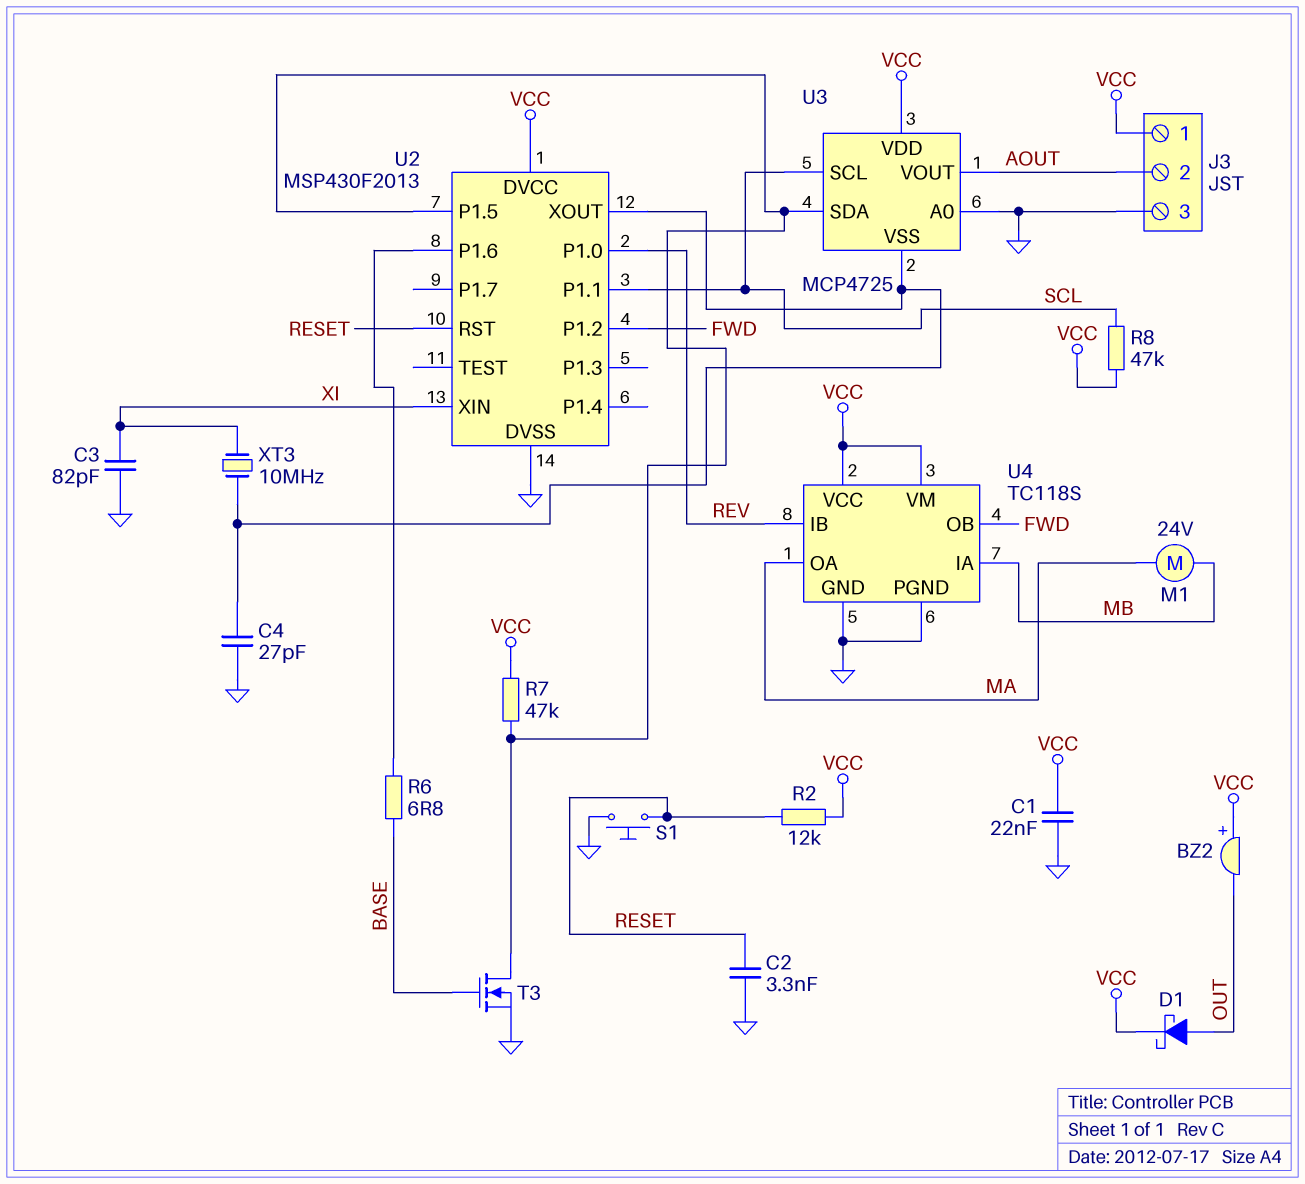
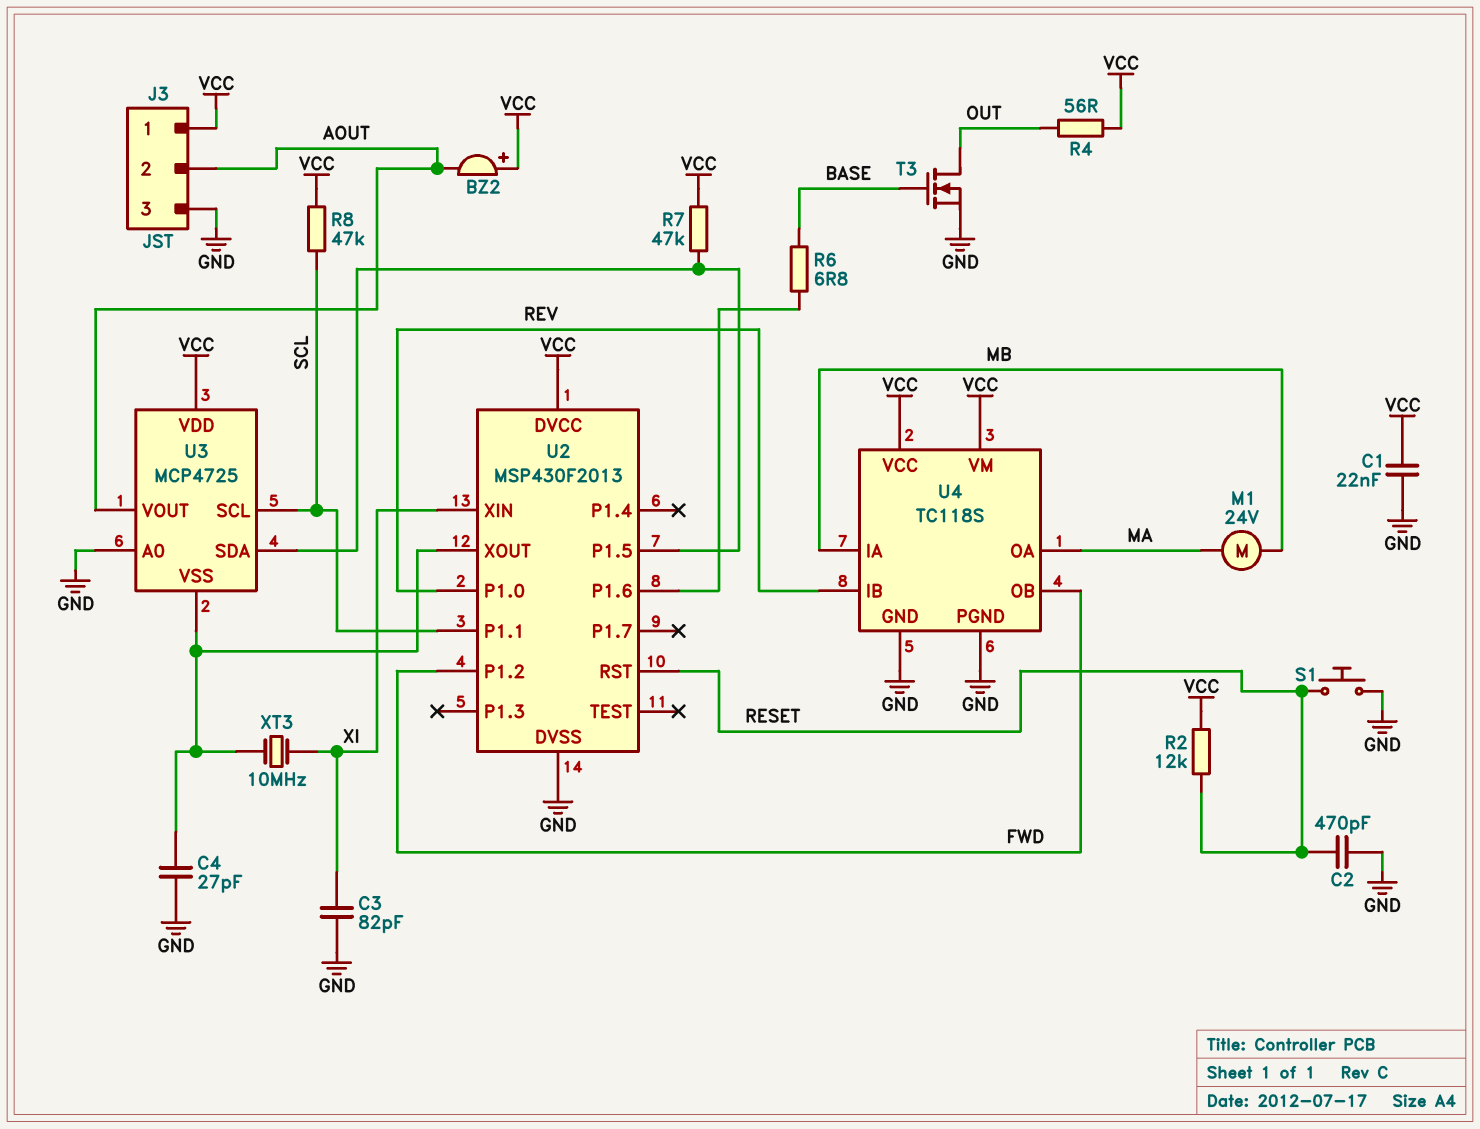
BZ2: buzzer (plus VCC, minus OUT) -> buzzer (plus VCC, minus AOUT)
C2: 3.3nF (GND, RESET) -> 470pF (GND, RESET)
D1: schottky (A OUT, K VCC) -> none
R4: none -> 56 (OUT, VCC)
T3: NMOS (G BASE, D U2/P1.5, S GND) -> NMOS (G BASE, D OUT, S GND)

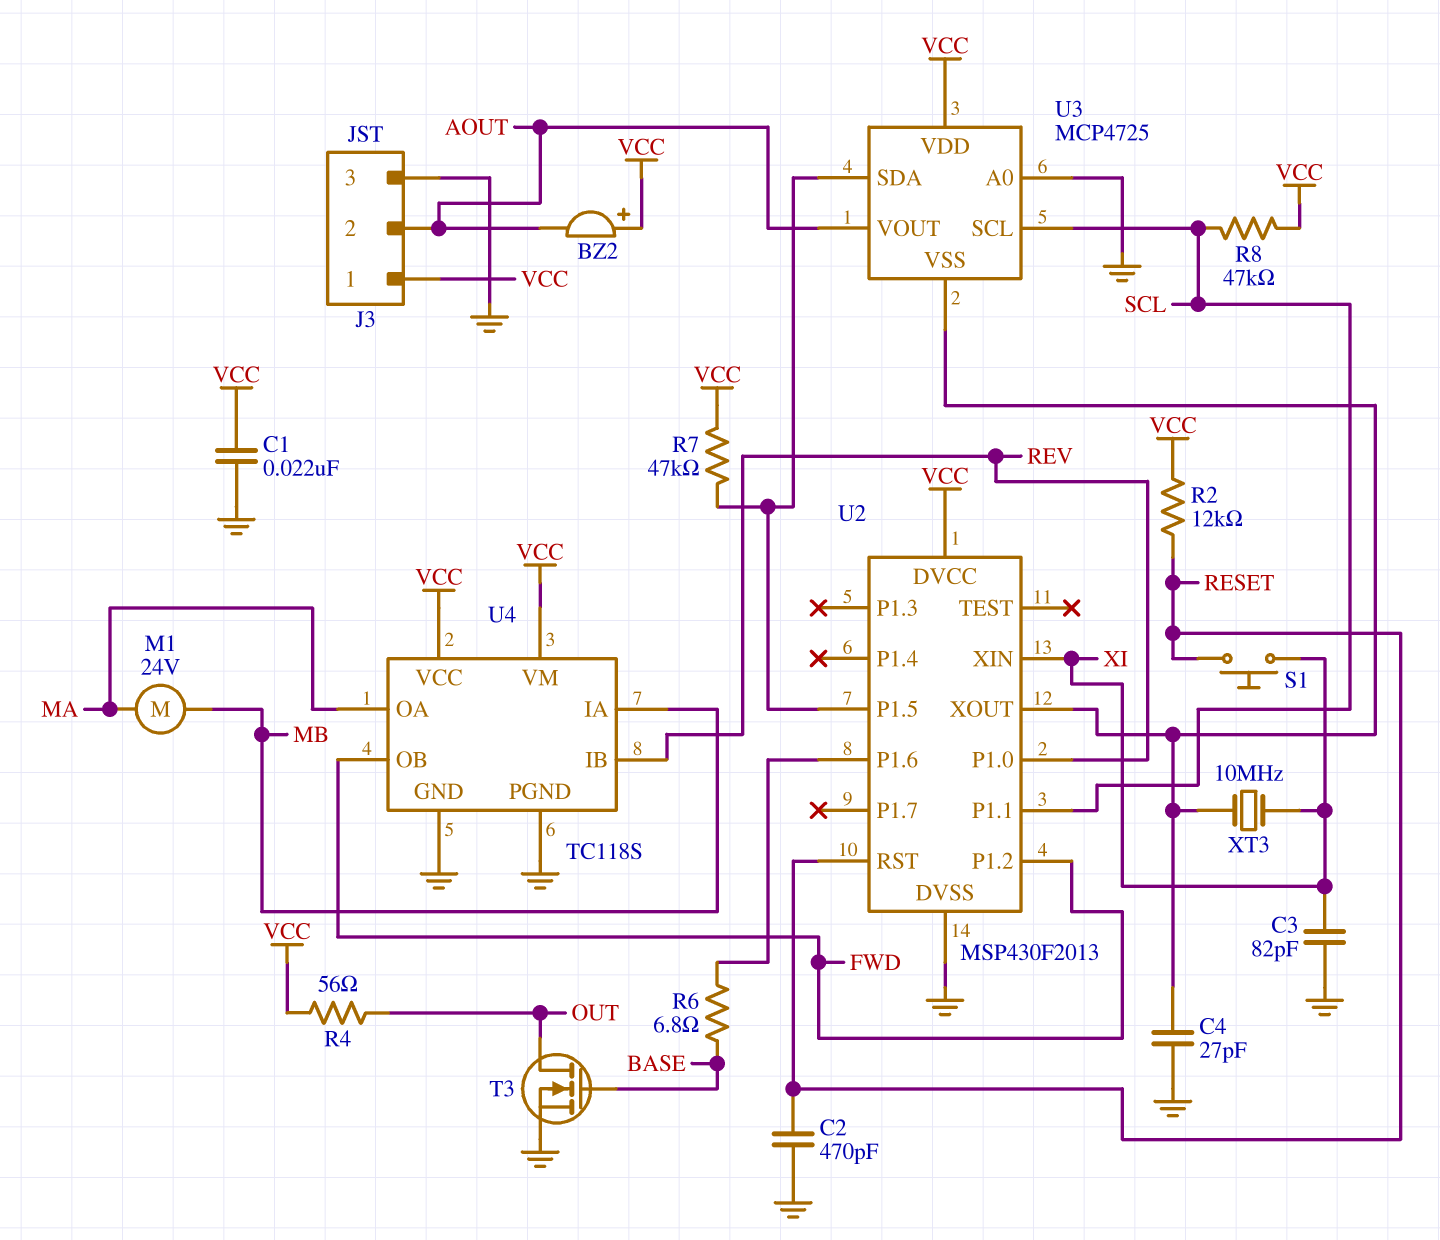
S1: button (GND, RESET) -> button (RESET, XI)

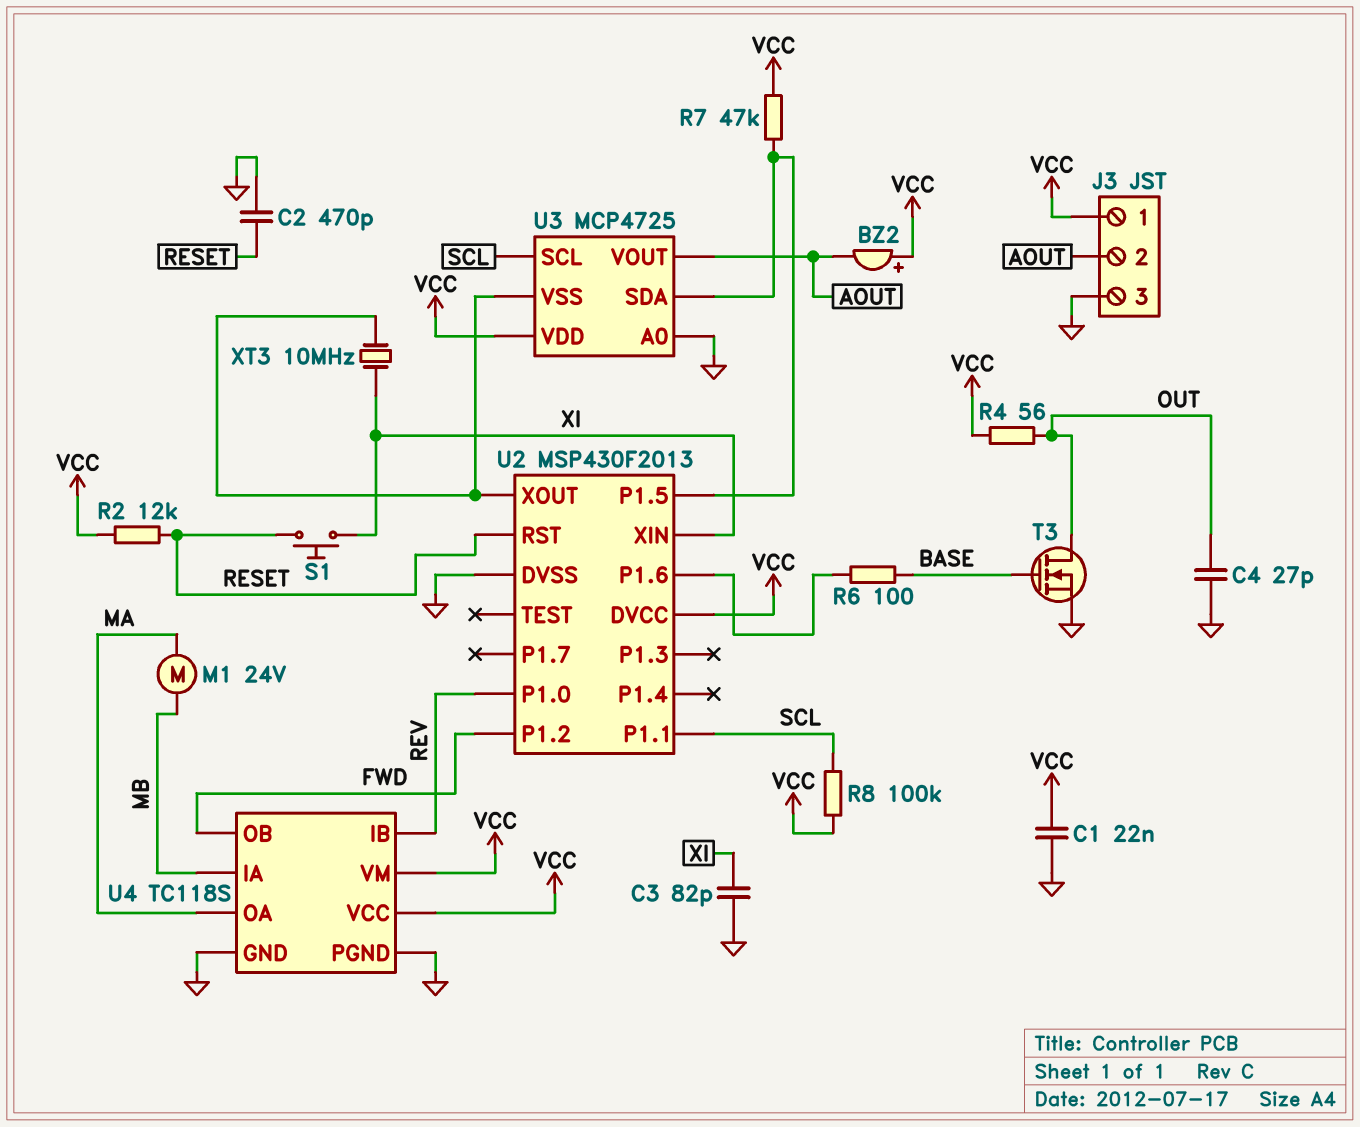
C4: 27pF (GND, U2/XOUT) -> 27pF (GND, OUT)
R6: 6.8 (BASE, U2/P1.6) -> 100 (BASE, U2/P1.6)
R8: 47k (SCL, VCC) -> 100k (SCL, VCC)

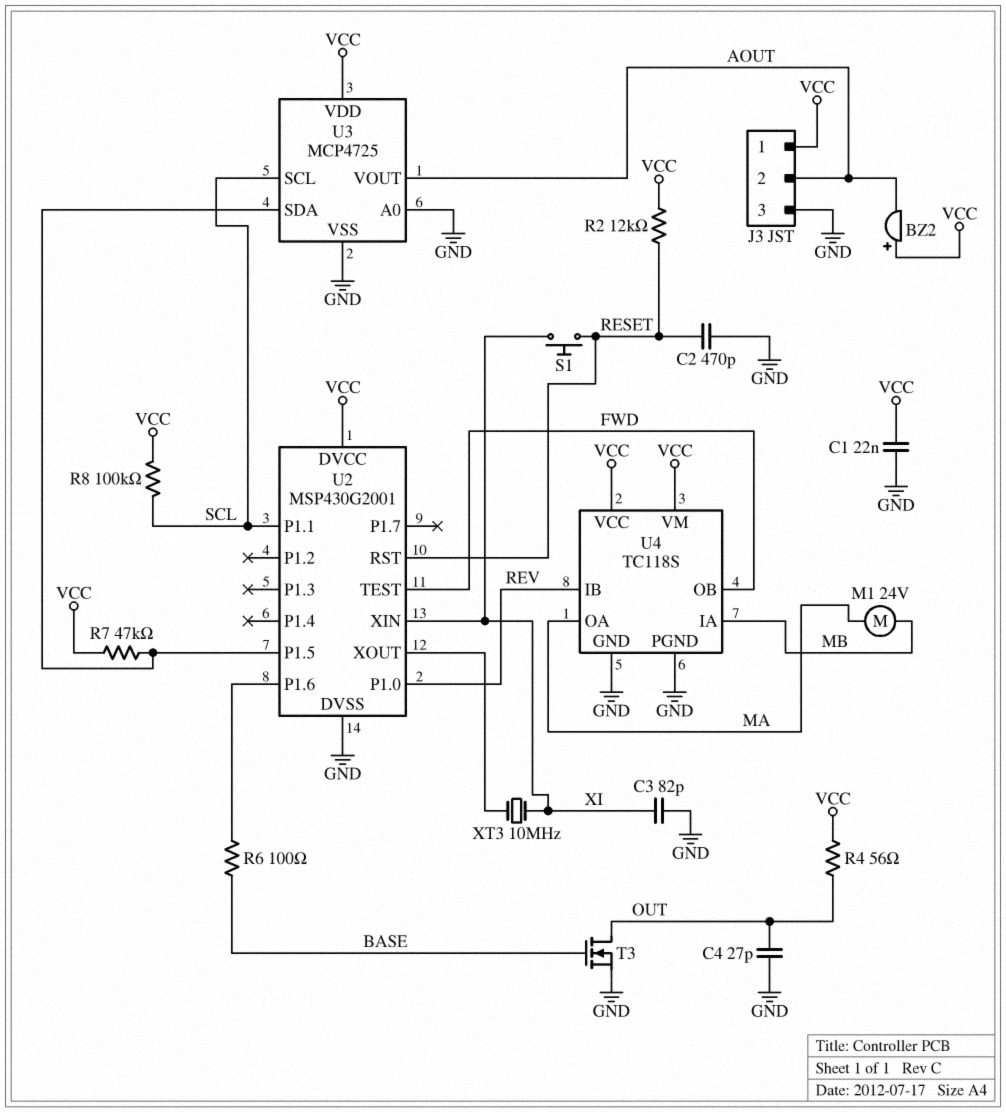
U2: MSP430F2013 -> MSP430G2001
U2 pin P1.2: FWD -> none
U2 pin TEST: none -> FWD
U3 pin VSS: U2/XOUT -> GND

